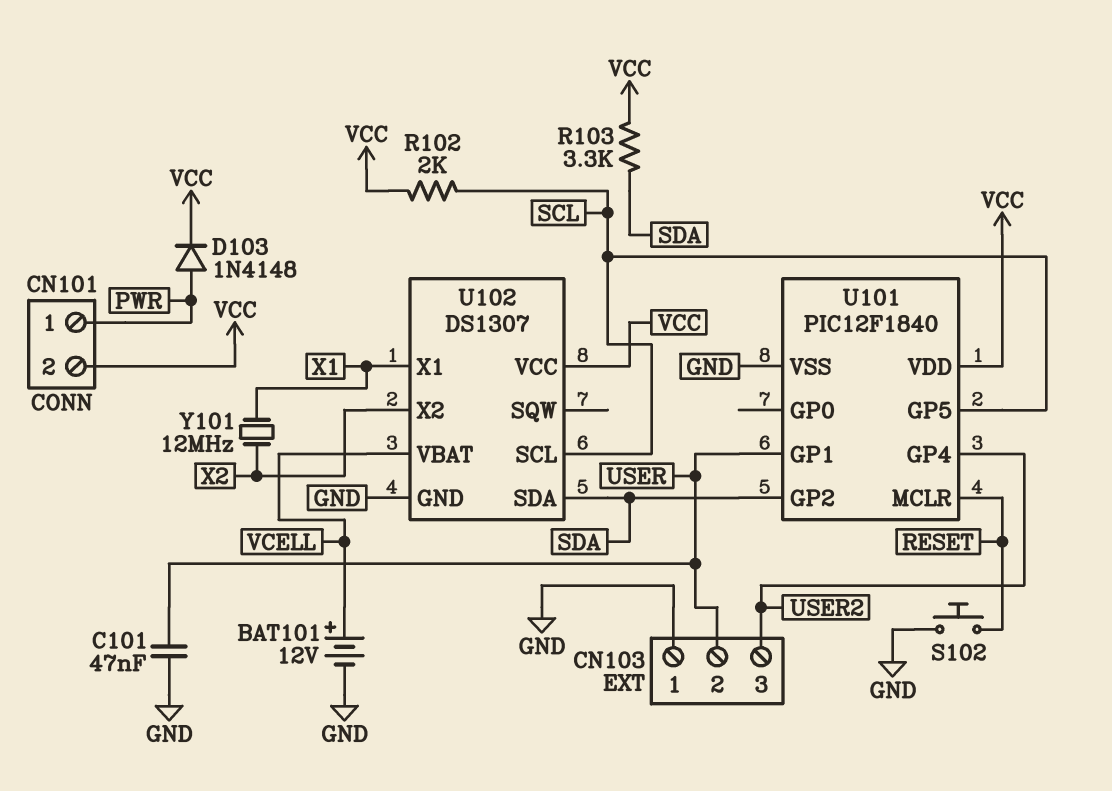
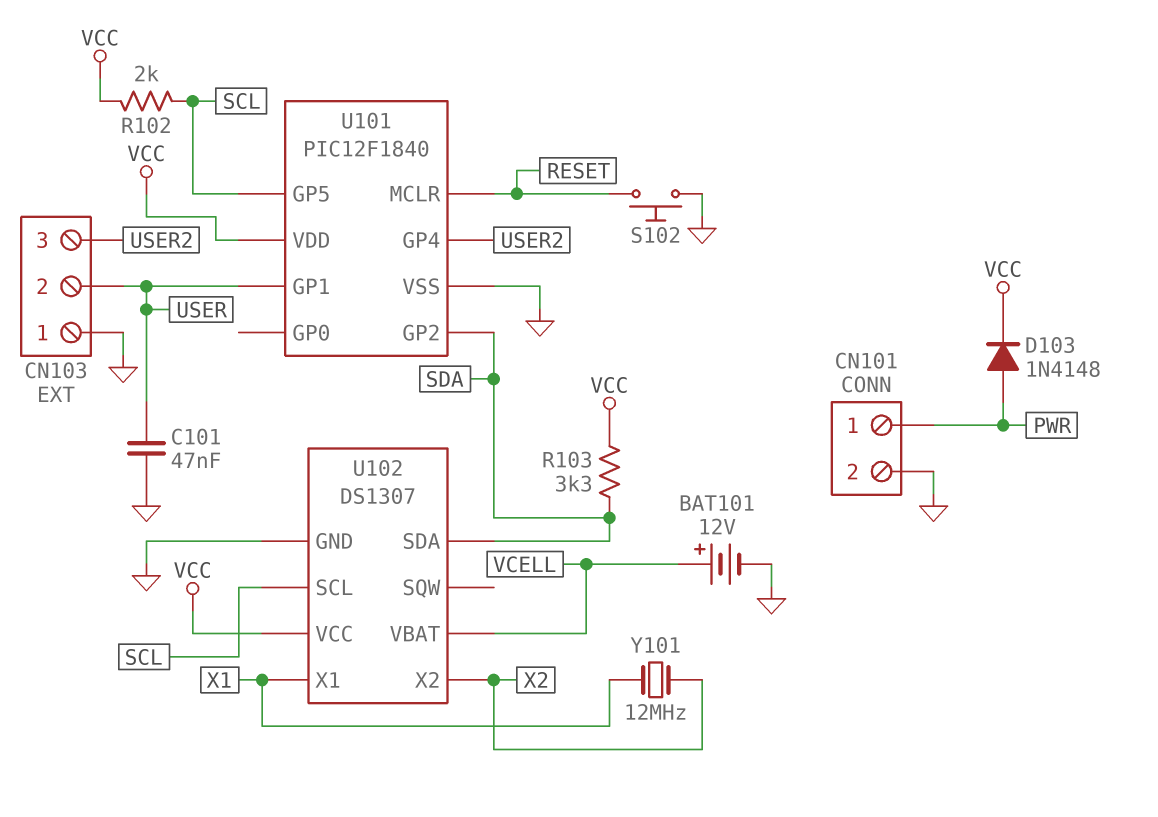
CN101 pin 2: VCC -> GND

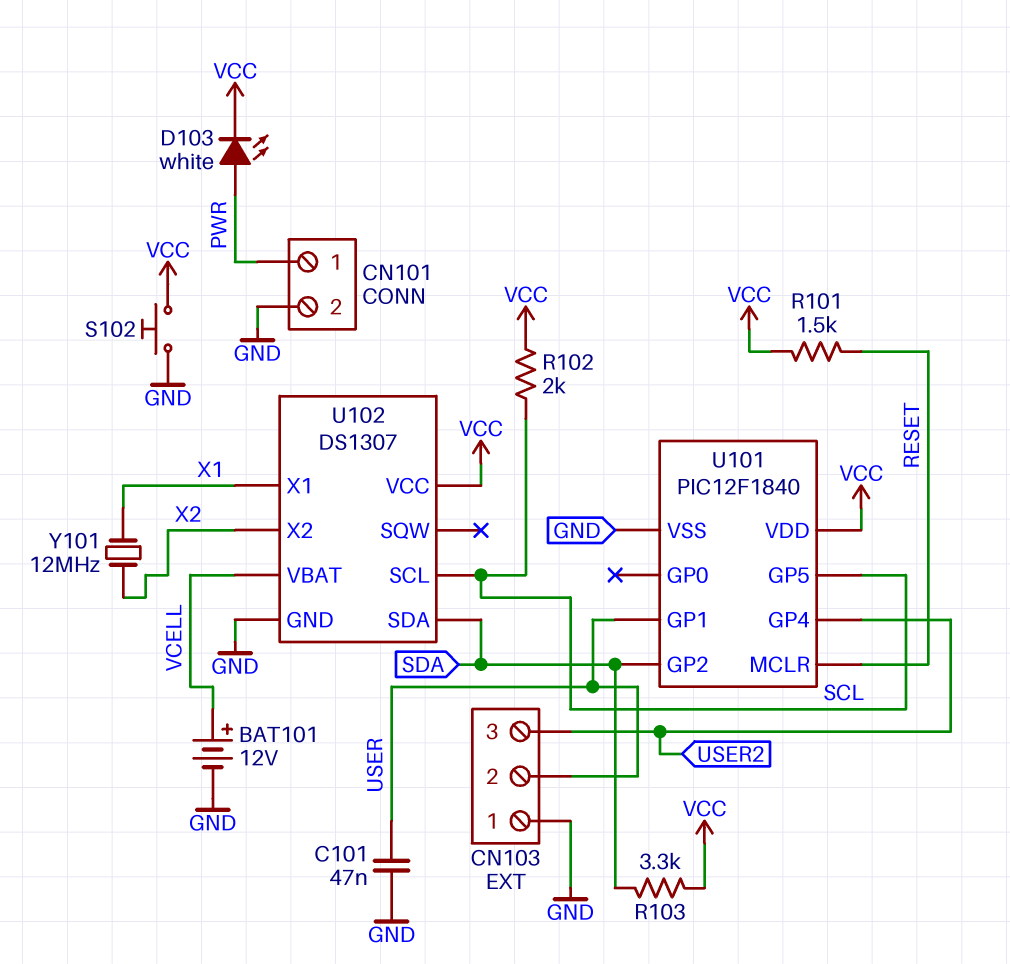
D103: diode 1N4148 (A PWR, K VCC) -> LED white (A PWR, K VCC)
R101: none -> 1.5k (RESET, VCC)
S102: button (GND, RESET) -> button (GND, VCC)

